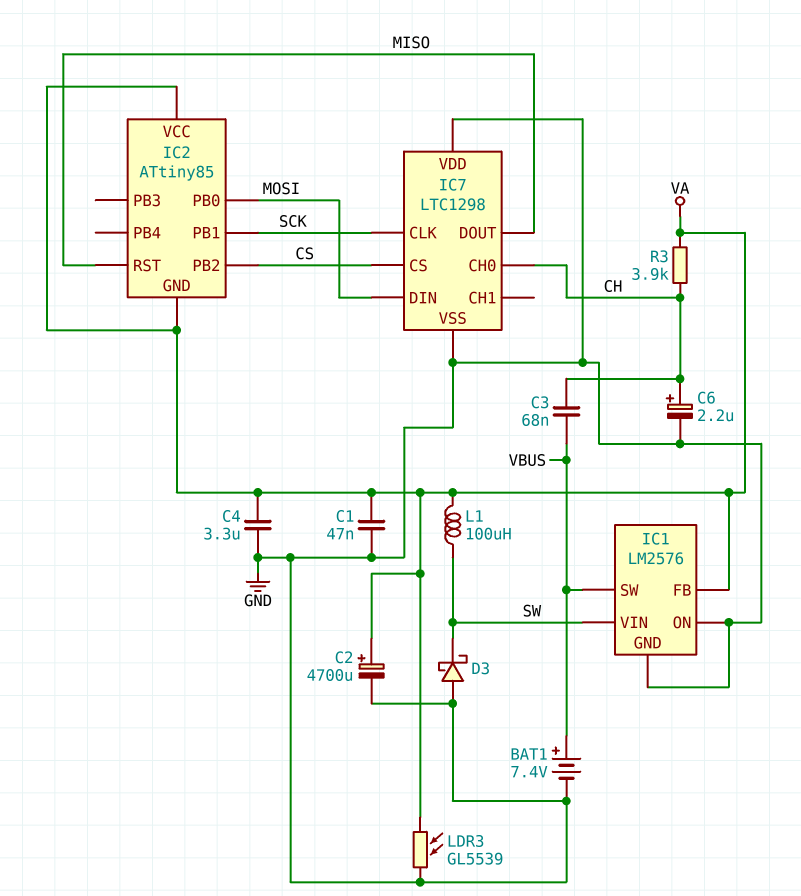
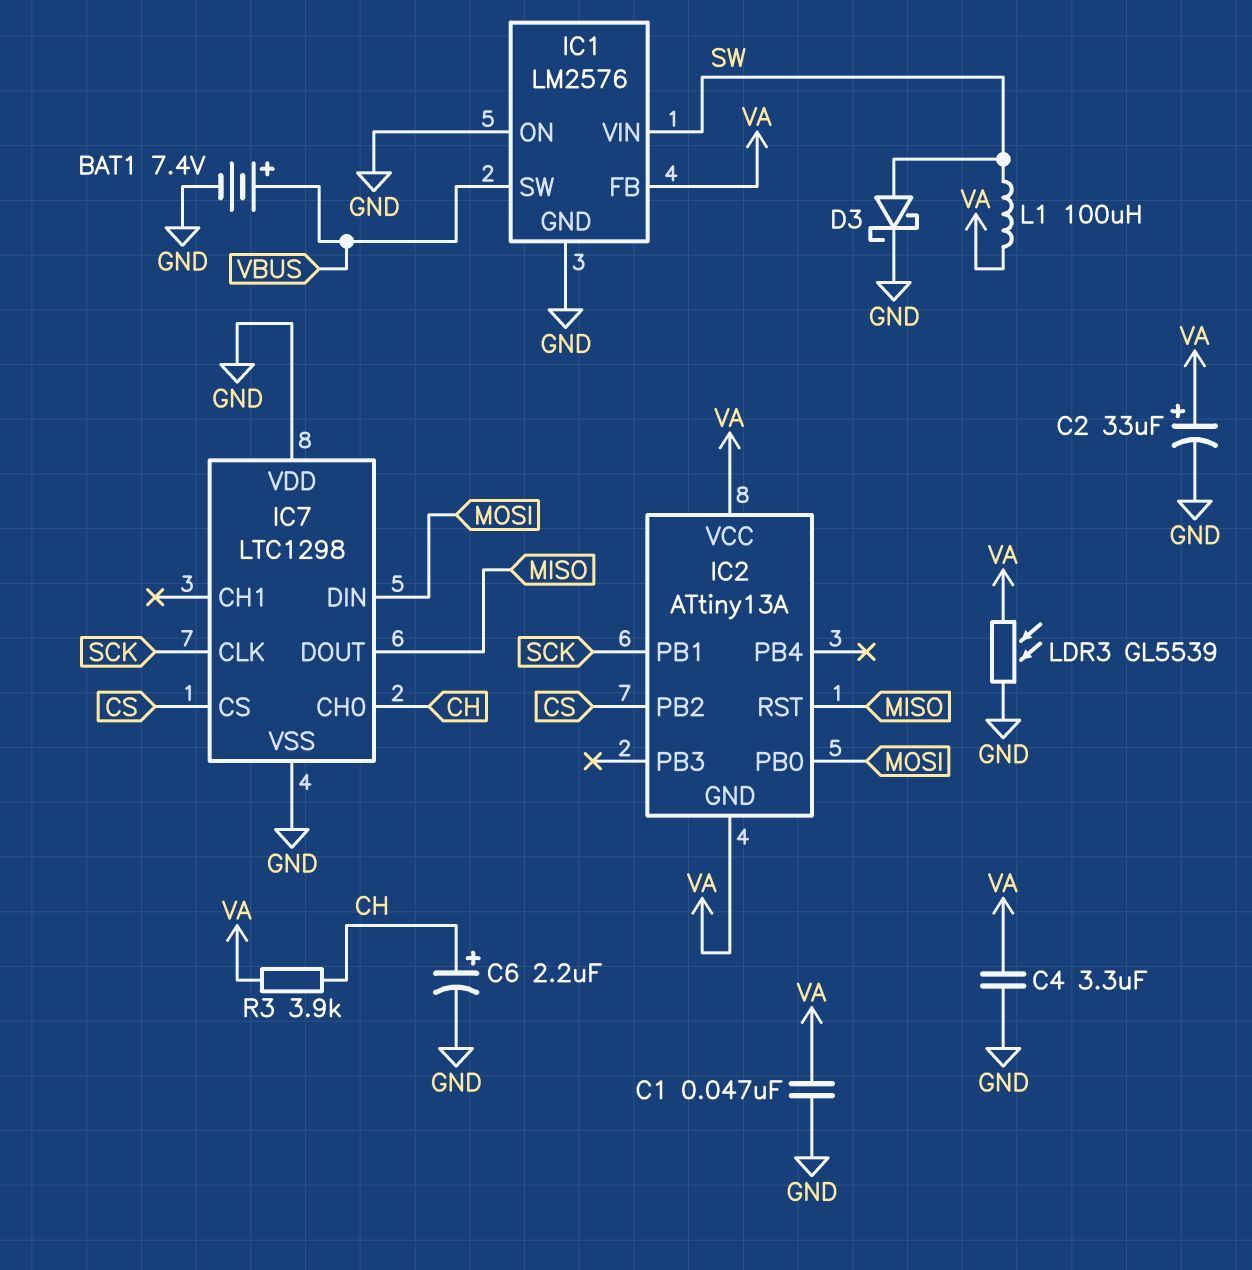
C2: 4700uF (plus VA, minus GND) -> 33uF (plus VA, minus GND)
C3: 68nF (CH, VBUS) -> none
D3: schottky (A GND, K SW) -> schottky (A SW, K GND)
IC2: ATtiny85 -> ATtiny13A

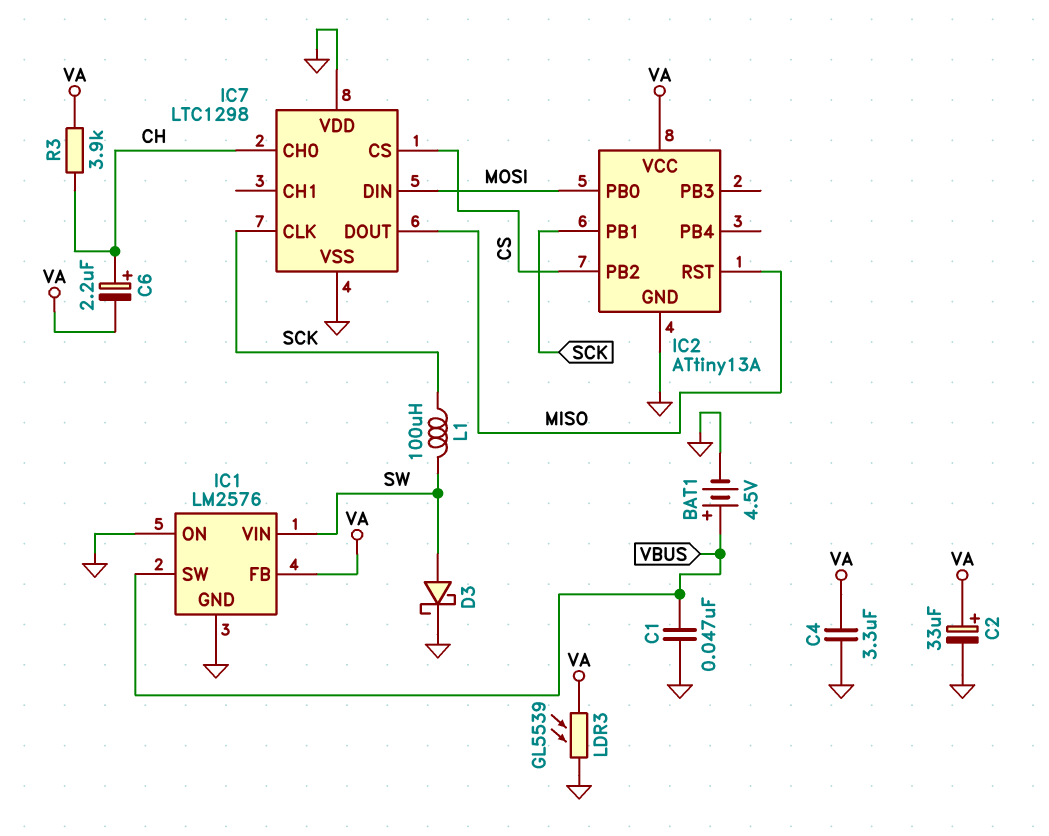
BAT1: 7.4V (plus VBUS, minus GND) -> 4.5V (plus VBUS, minus GND)
C1: 47nF (GND, VA) -> 47nF (GND, VBUS)
C6: 2.2uF (plus CH, minus GND) -> 2.2uF (plus CH, minus VA)
IC2 pin GND: VA -> GND
L1: 100uH (SW, VA) -> 100uH (SCK, SW)

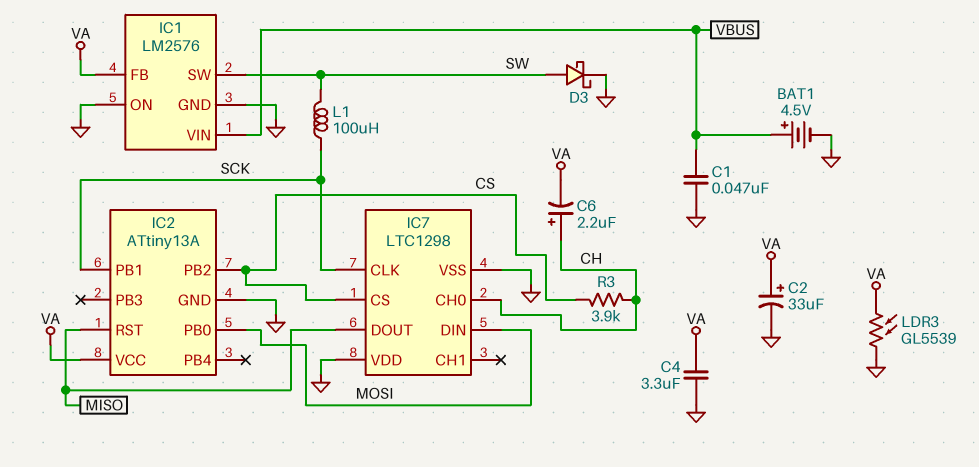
IC1 pin SW: VBUS -> SW
IC1 pin VIN: SW -> VBUS
R3: 3.9k (CH, VA) -> 3.9k (CH, CS)

